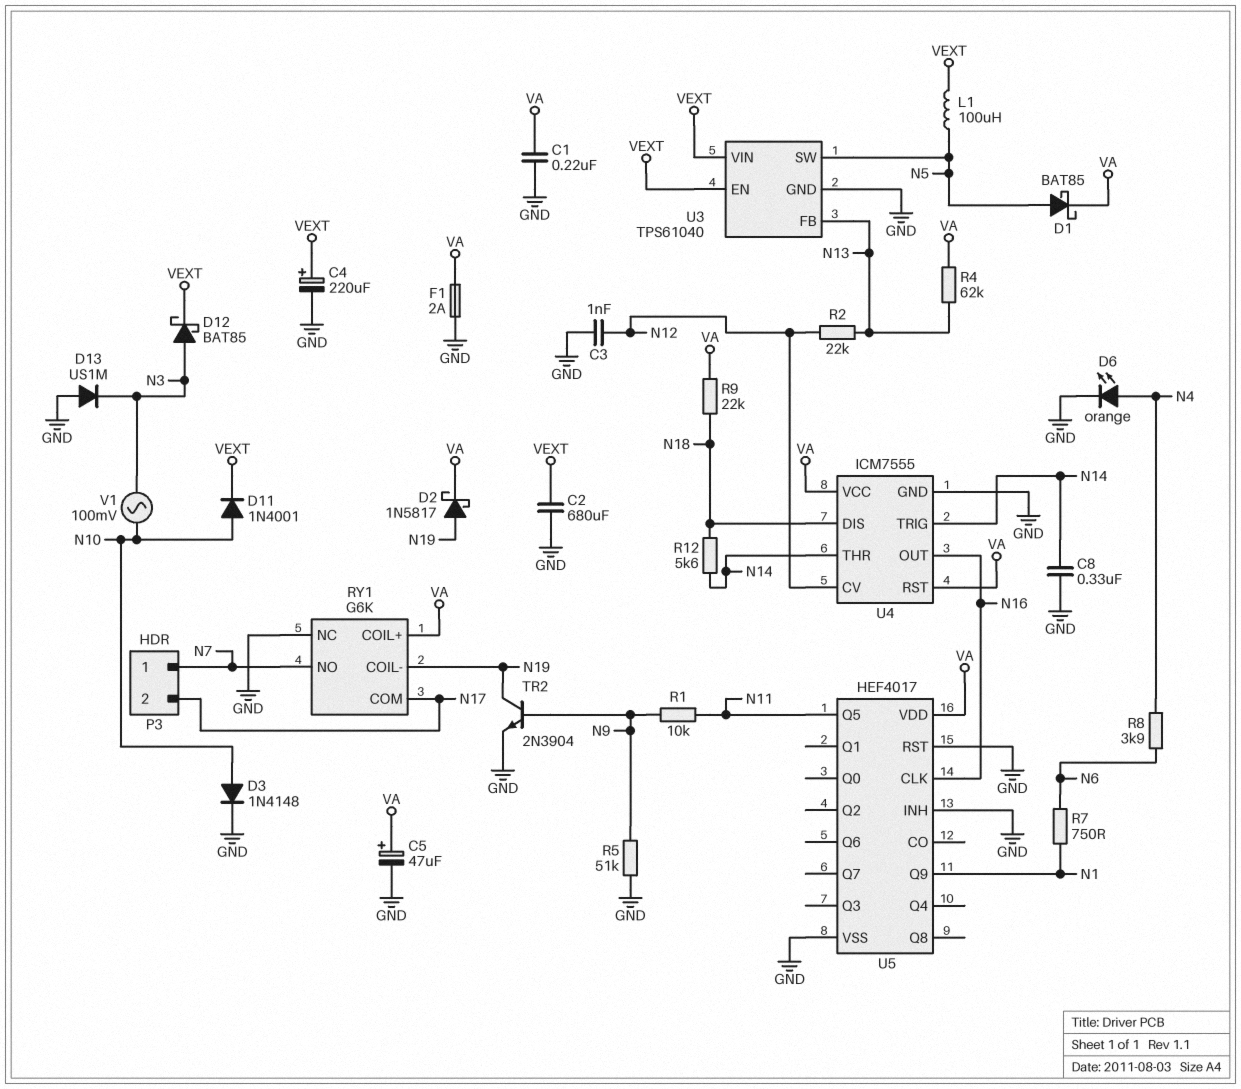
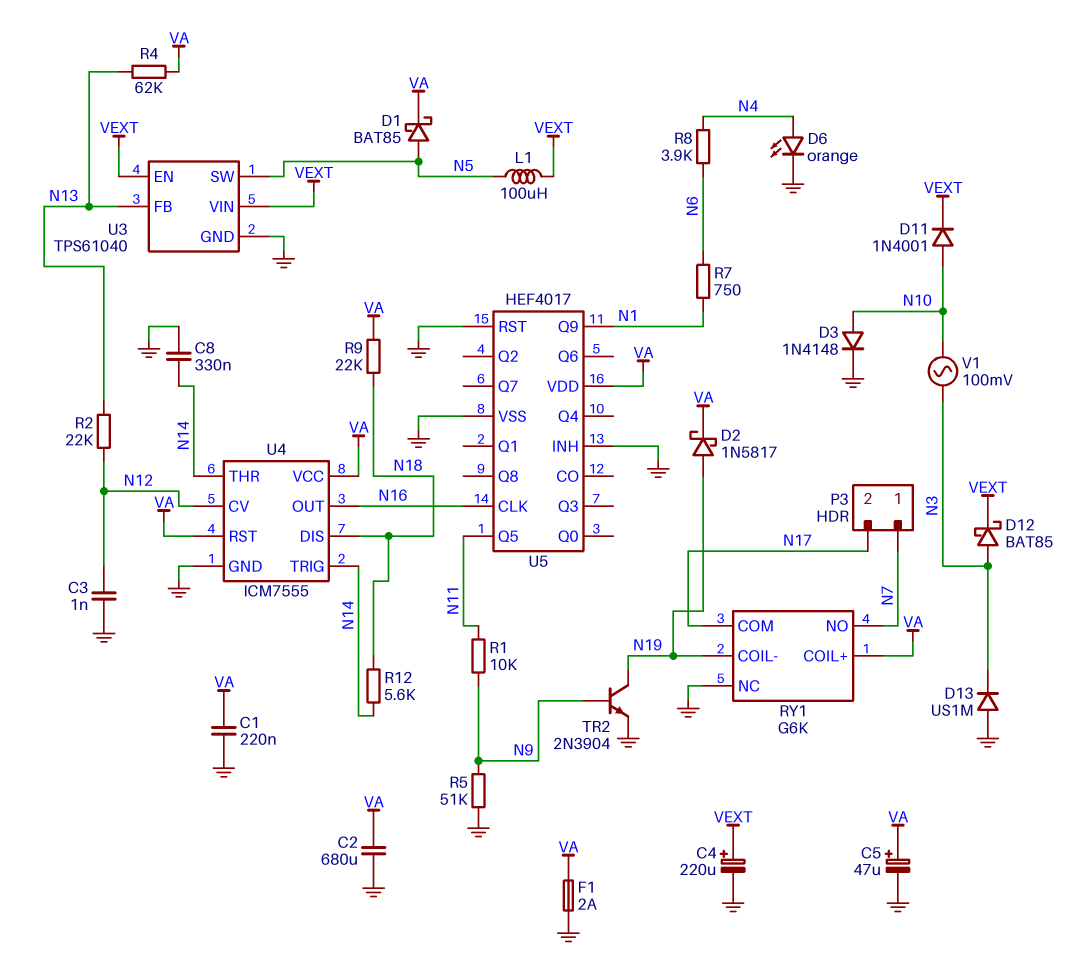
C2: 680uF (GND, VEXT) -> 680uF (GND, VA)

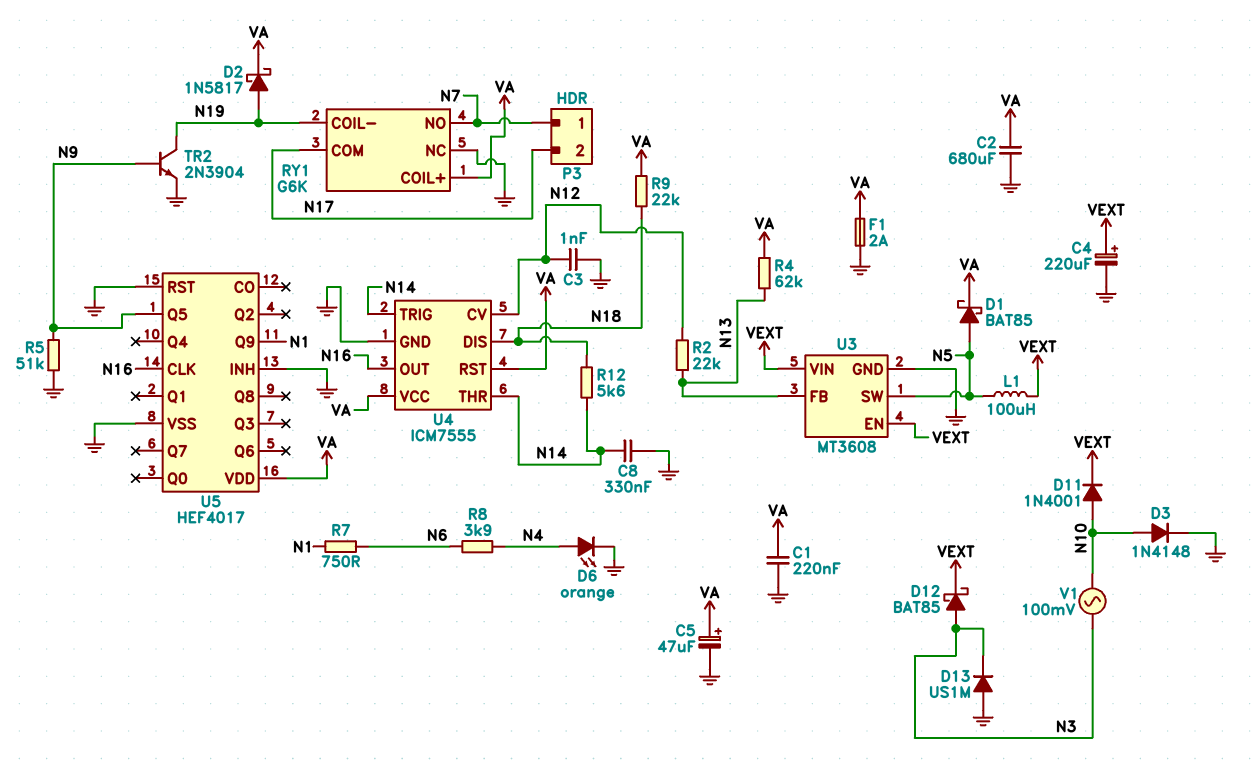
R1: 10k (N9, N11) -> none
U3: TPS61040 -> MT3608
U5 pin Q5: N11 -> N9

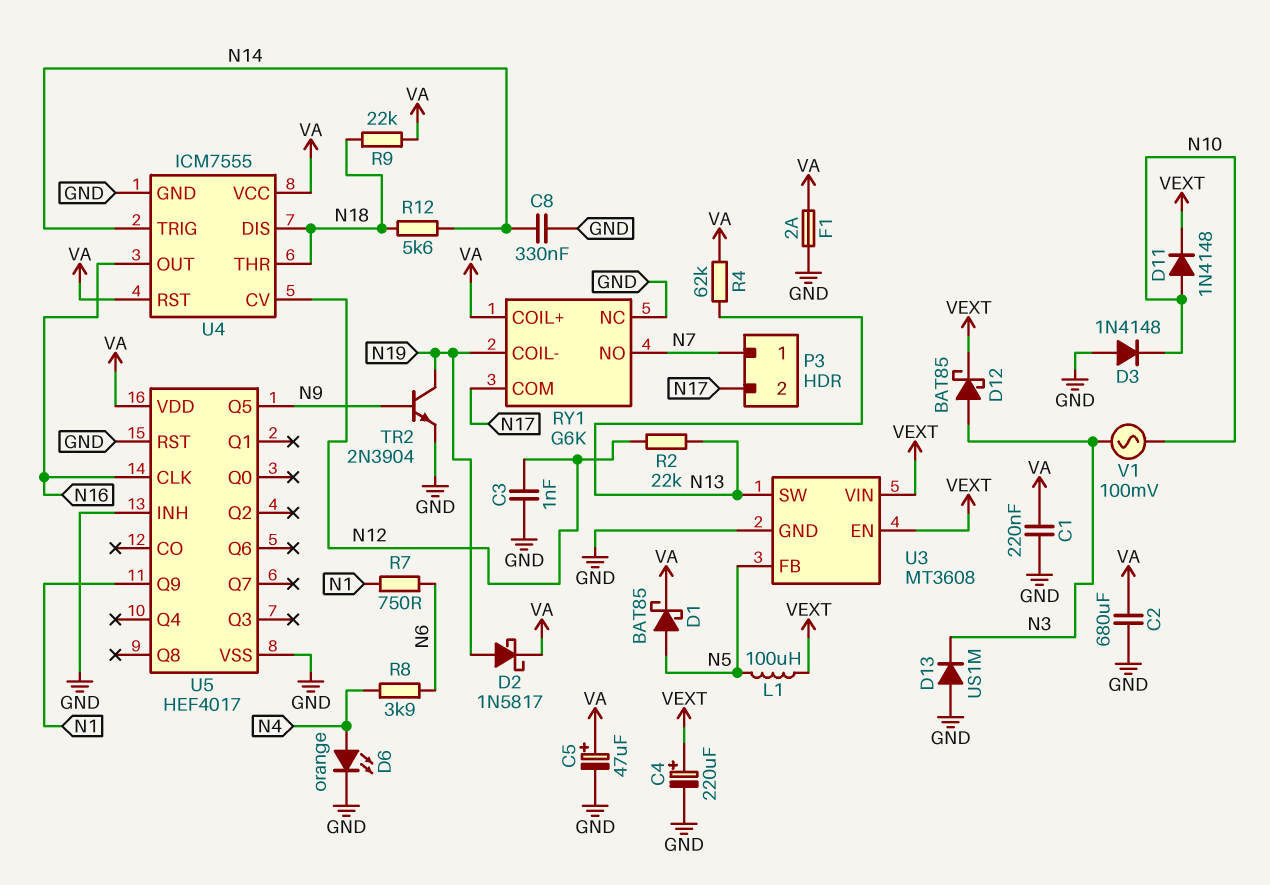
D3: diode 1N4148 (A N10, K GND) -> diode 1N4148 (A GND, K N10)
D11: diode 1N4001 (A N10, K VEXT) -> diode 1N4148 (A N10, K VEXT)
R5: 51k (GND, N9) -> none
U3 pin FB: N13 -> N5
U3 pin SW: N5 -> N13
U4 pin THR: N14 -> N18

